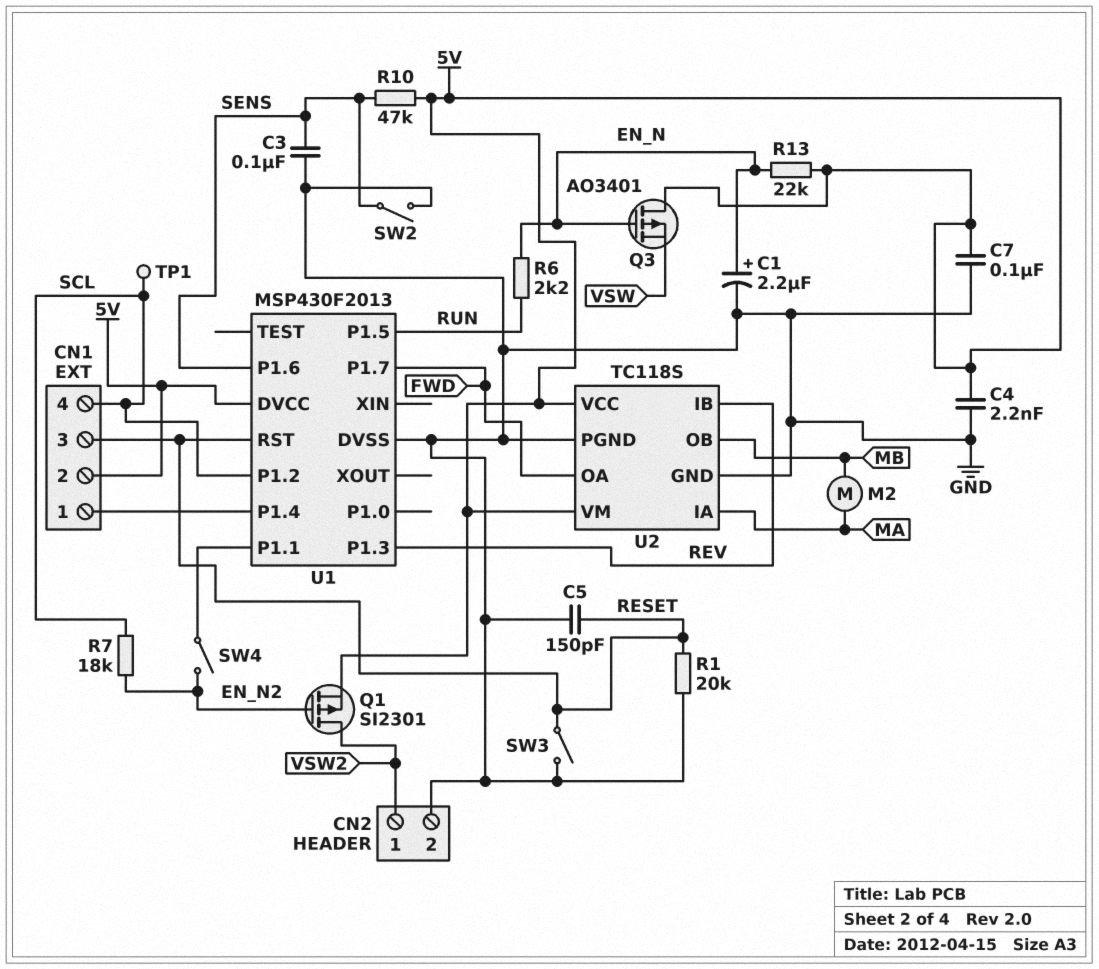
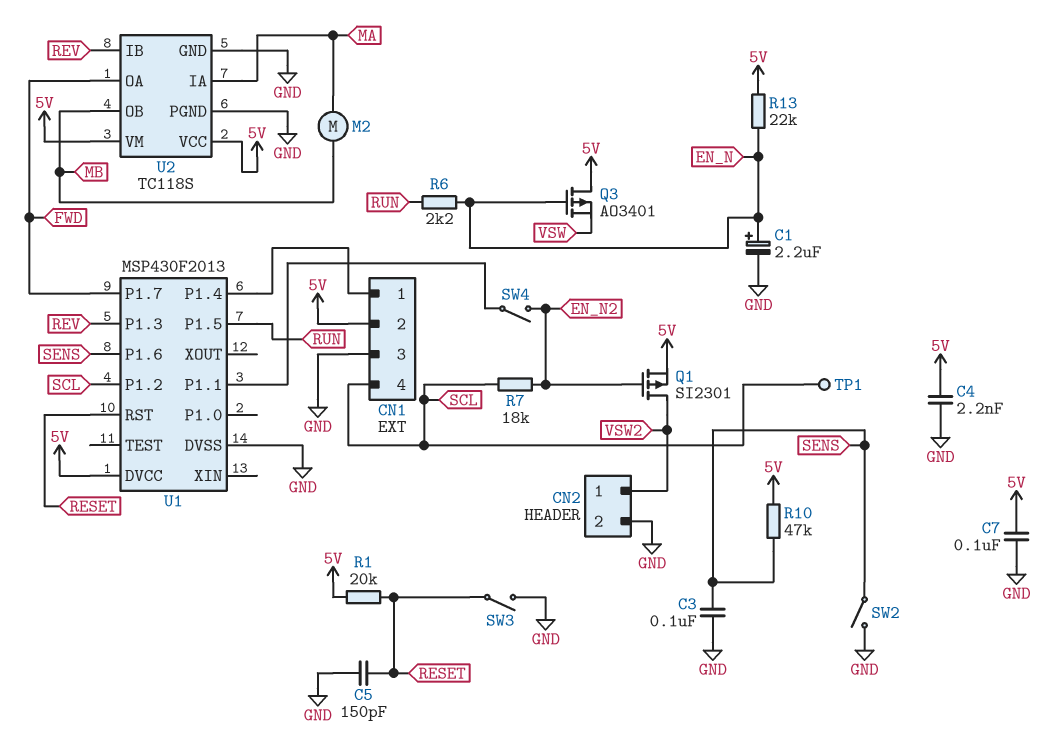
CN1 pin 3: RESET -> GND
R1: 20k (GND, RESET) -> 20k (5V, RESET)

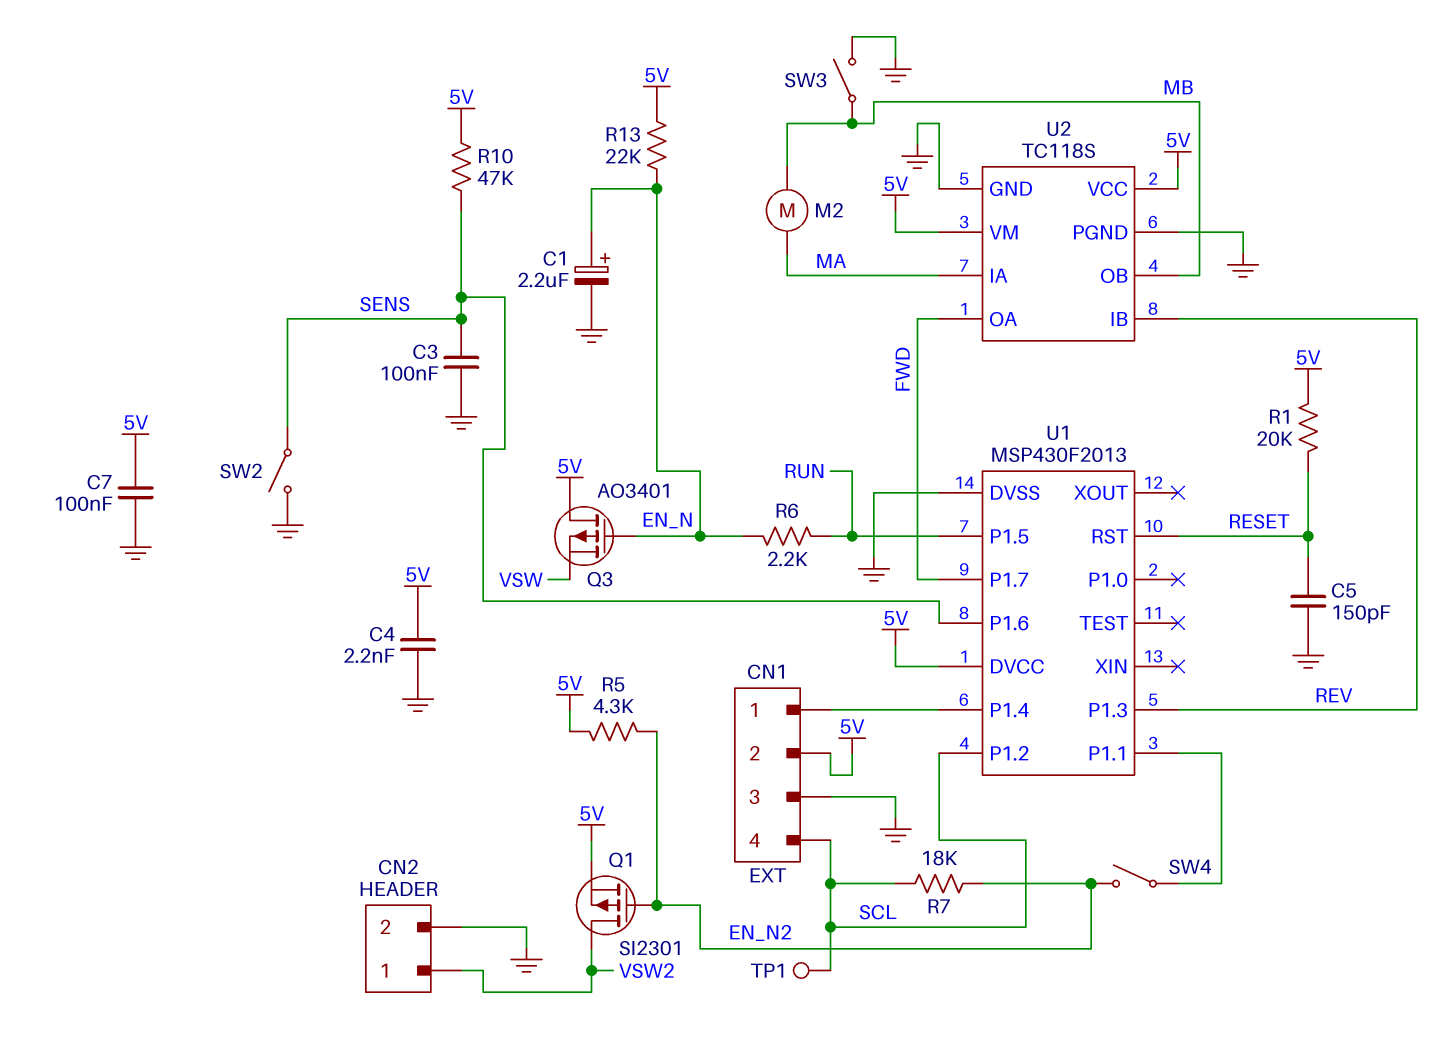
R5: none -> 4.3k (5V, EN_N2)
SW3: switch (GND, RESET) -> switch (GND, MB)

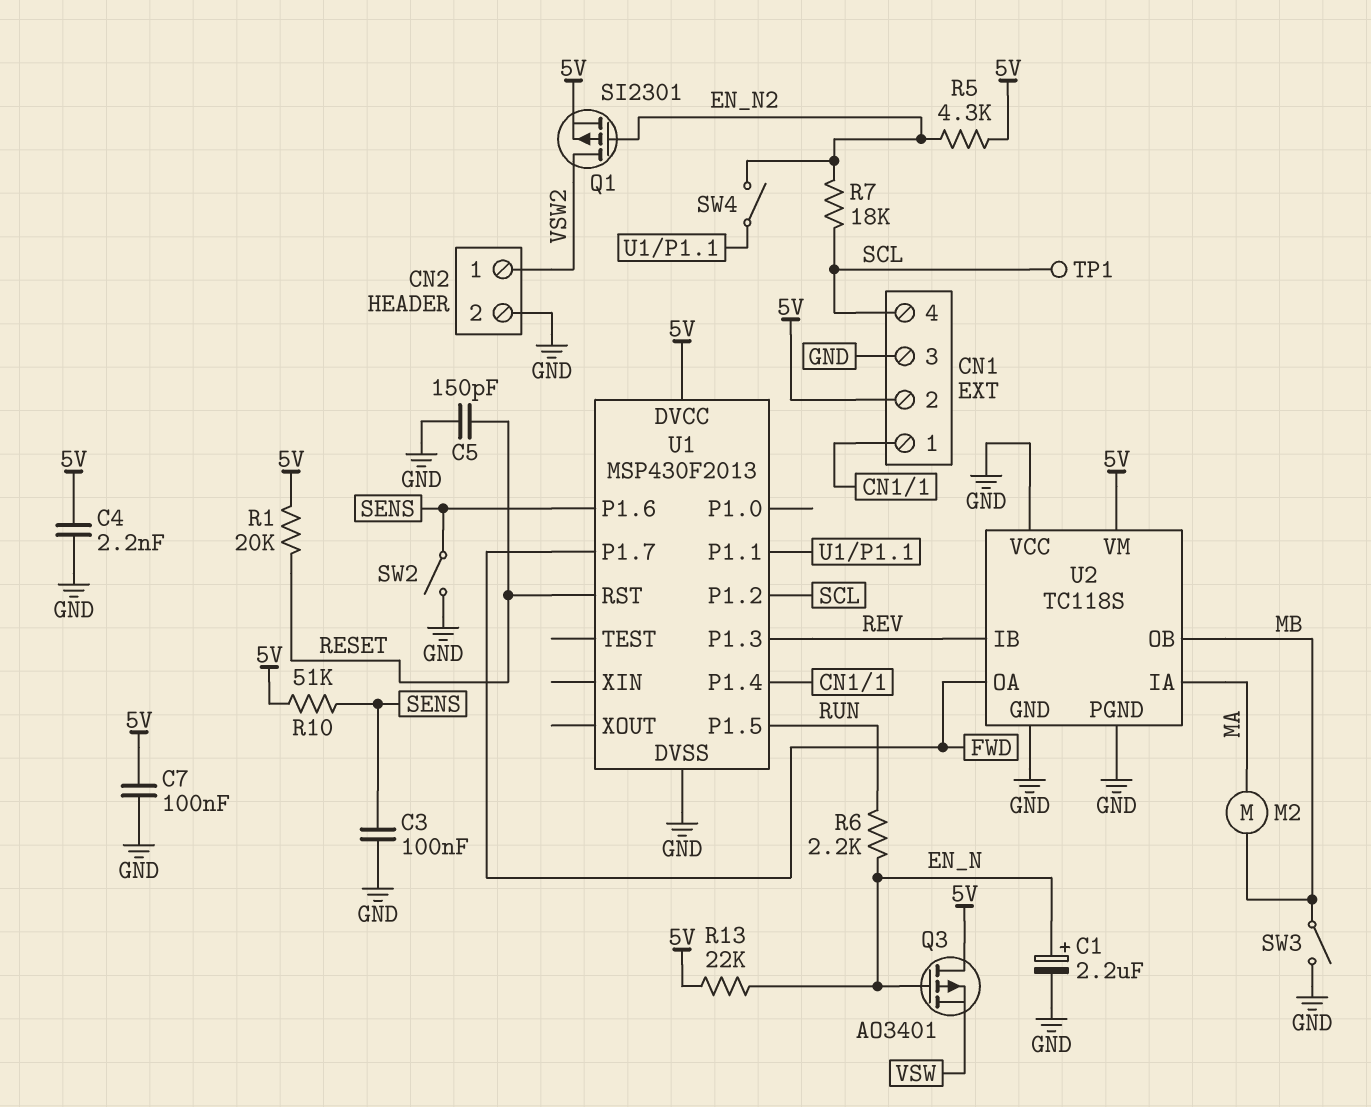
R10: 47k (5V, SENS) -> 51k (5V, SENS)
U2 pin VCC: 5V -> GND

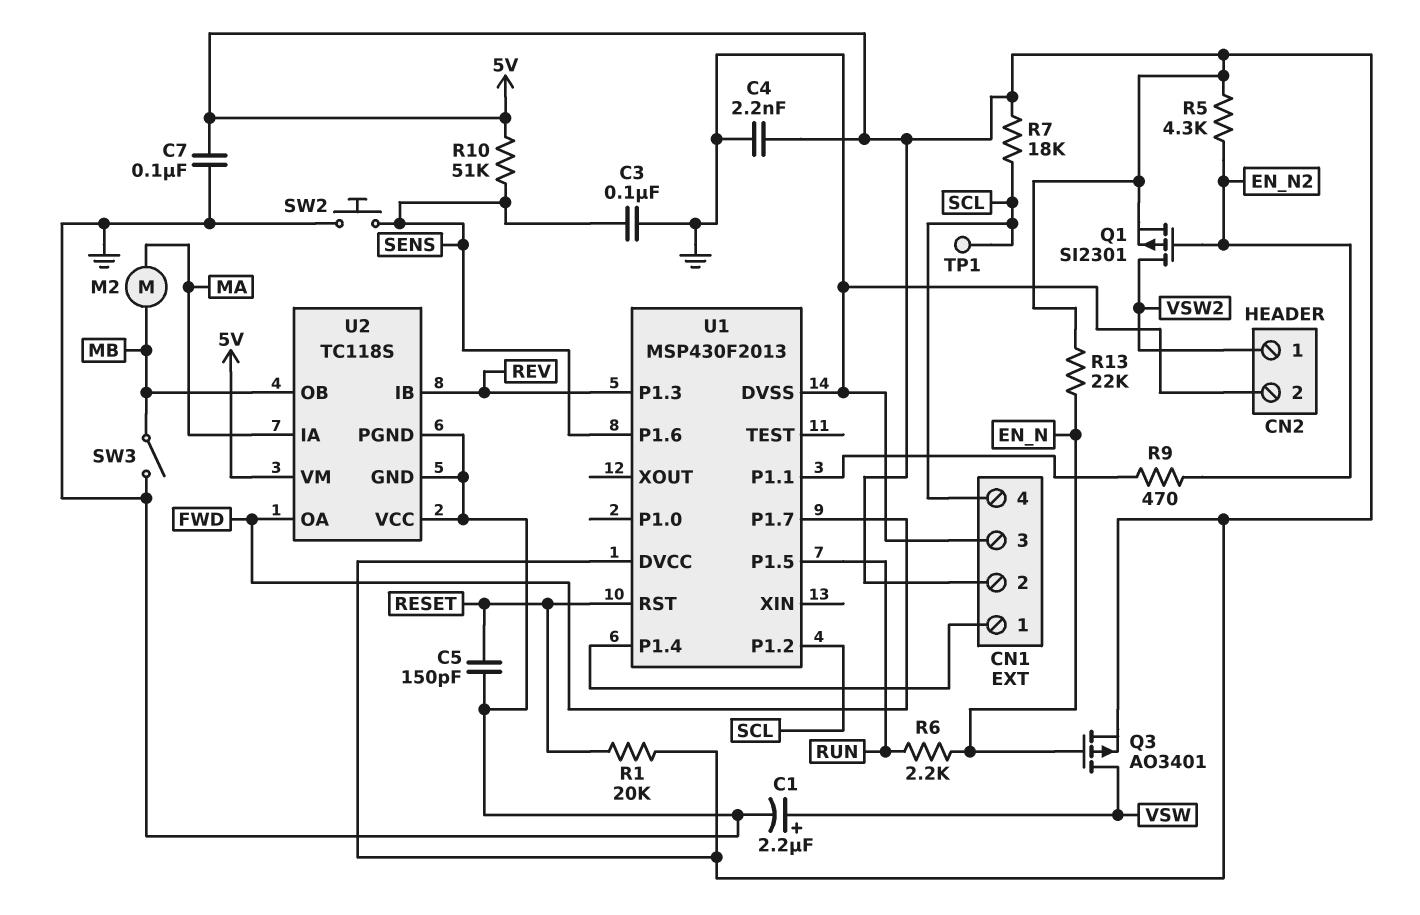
C1: 2.2uF (plus EN_N, minus GND) -> 2.2uF (plus VSW, minus GND)
Q3: PMOS AO3401 (G EN_N, D 5V, S VSW) -> PMOS AO3401 (G EN_N, D VSW, S 5V)
R7: 18k (EN_N2, SCL) -> 18k (5V, SCL)
R9: none -> 470 (EN_N2, U1/P1.1)
SW2: switch (GND, SENS) -> button (GND, SENS)
SW4: switch (EN_N2, U1/P1.1) -> none

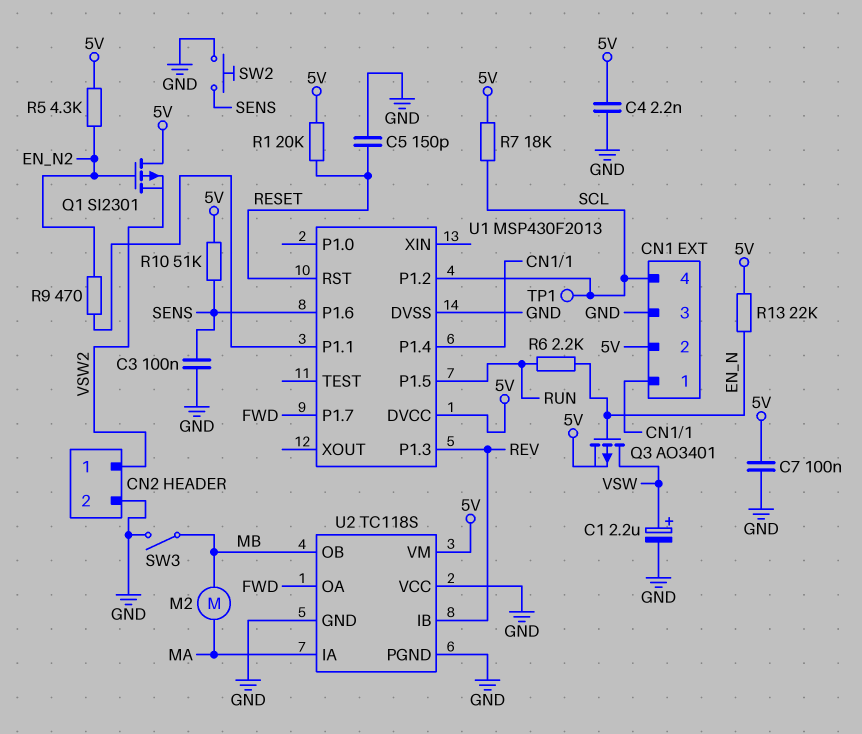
Q1: PMOS SI2301 (G EN_N2, D VSW2, S 5V) -> PMOS SI2301 (G EN_N2, D 5V, S VSW2)

